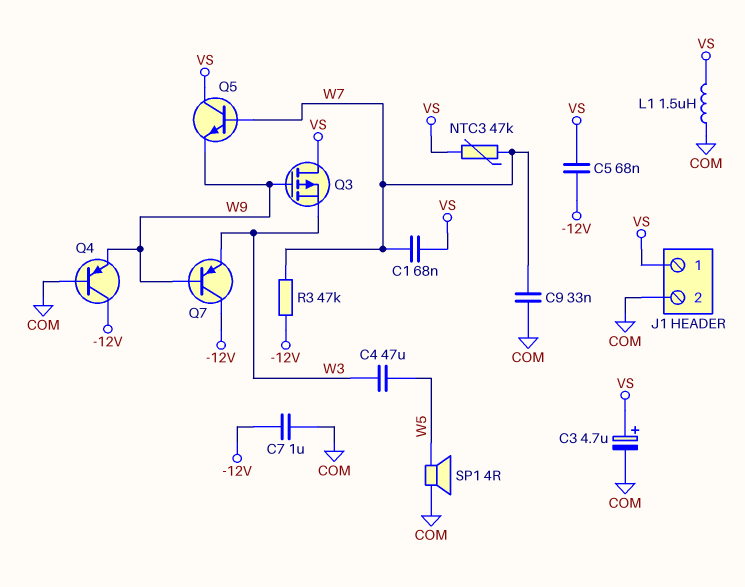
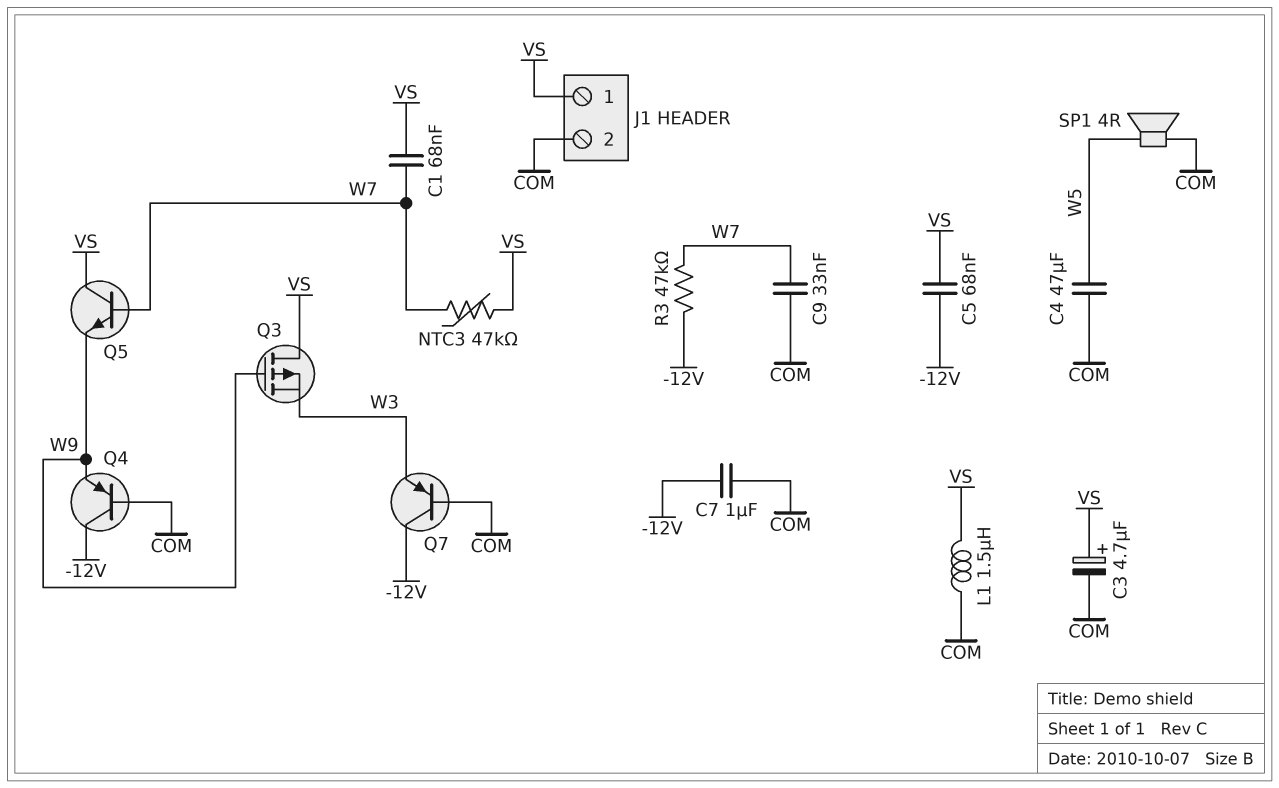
C4: 47uF (W3, W5) -> 47uF (COM, W5)
Q7: PNP (B W9, C -12V, E W3) -> PNP (B COM, C -12V, E W3)

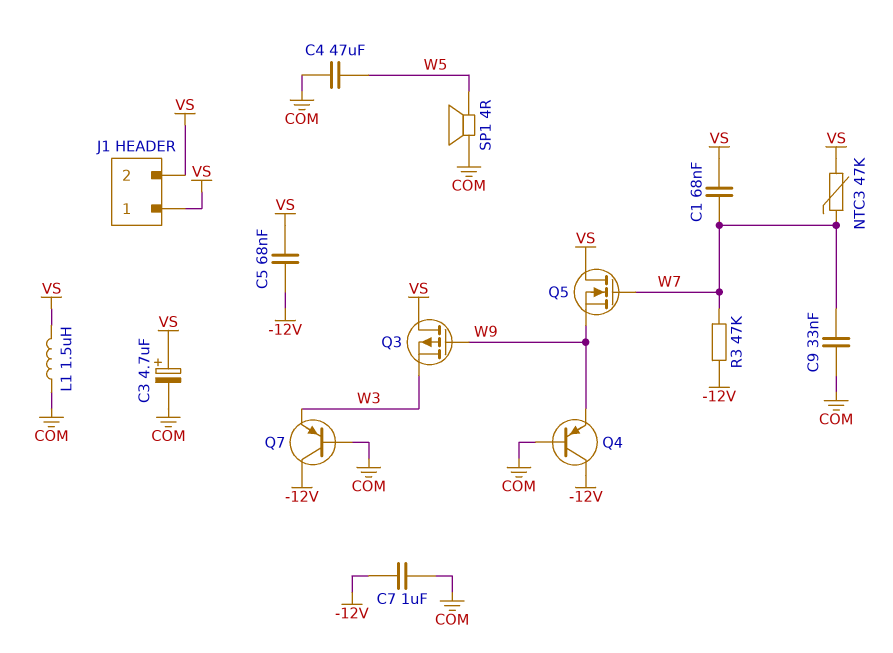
J1 pin 2: COM -> VS
Q5: NPN (B W7, C VS, E W9) -> NMOS (G W7, D VS, S W9)

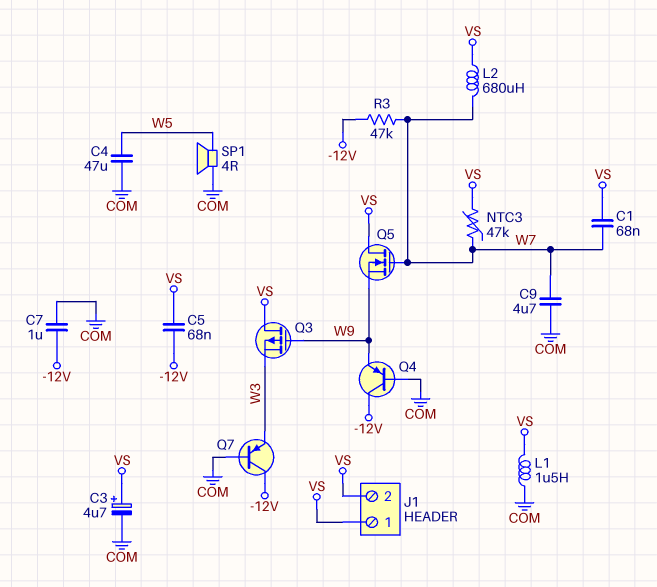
C9: 33nF (COM, W7) -> 4.7uF (COM, W7)
L2: none -> 680uH (VS, W7)

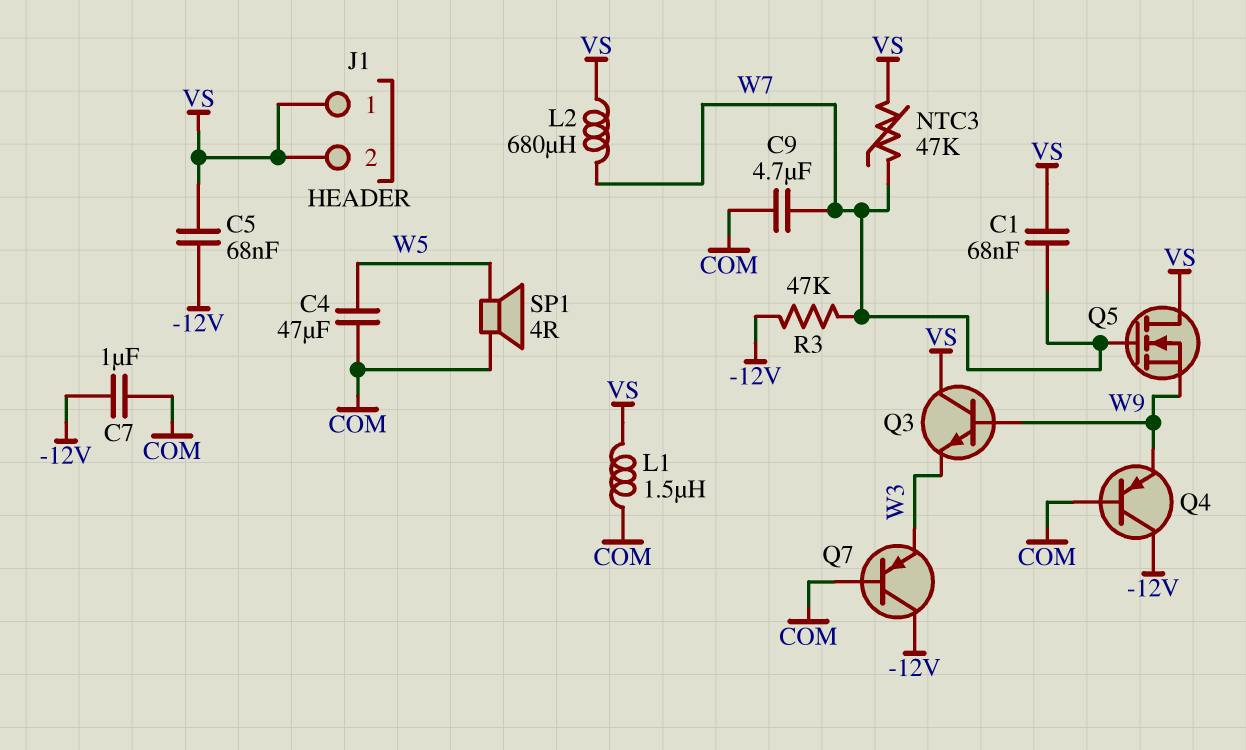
C3: 4.7uF (plus VS, minus COM) -> none
Q3: PMOS (G W9, D VS, S W3) -> NPN (B W9, C VS, E W3)

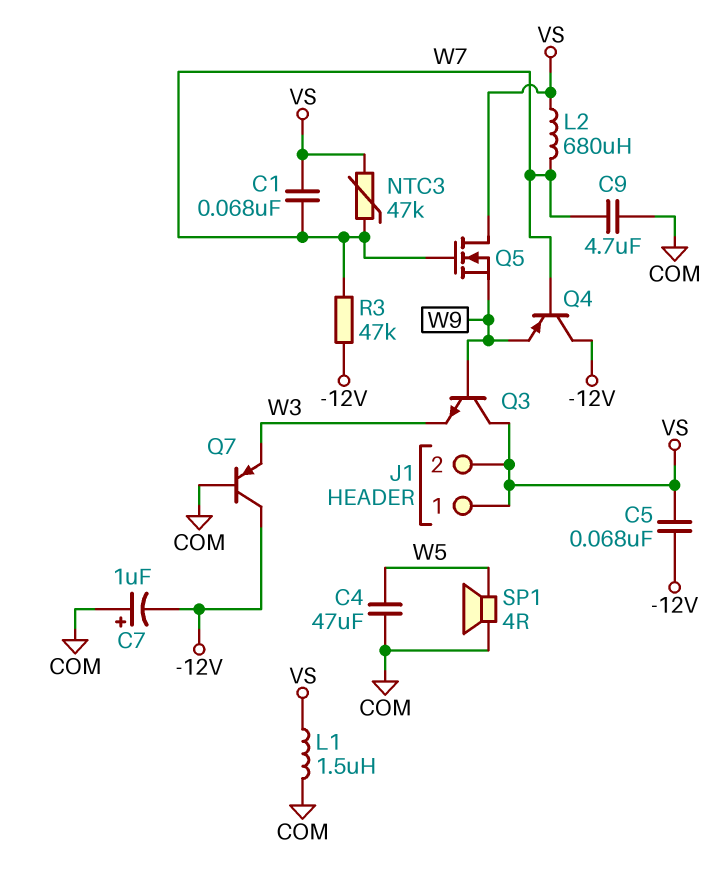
C7: 1uF (-12V, COM) -> 1uF (plus COM, minus -12V)
Q4: PNP (B COM, C -12V, E W9) -> PNP (B W7, C -12V, E W9)

